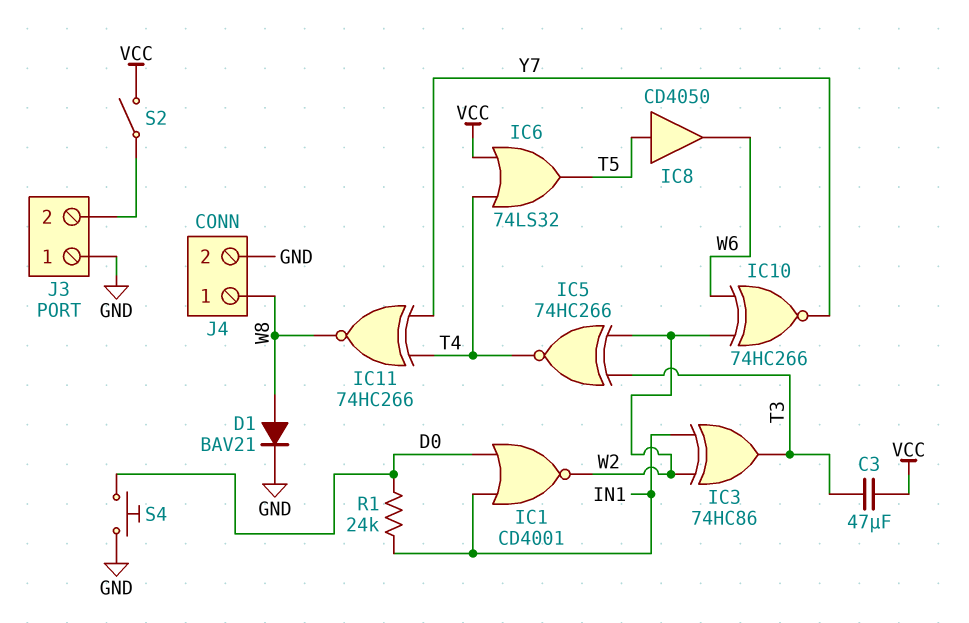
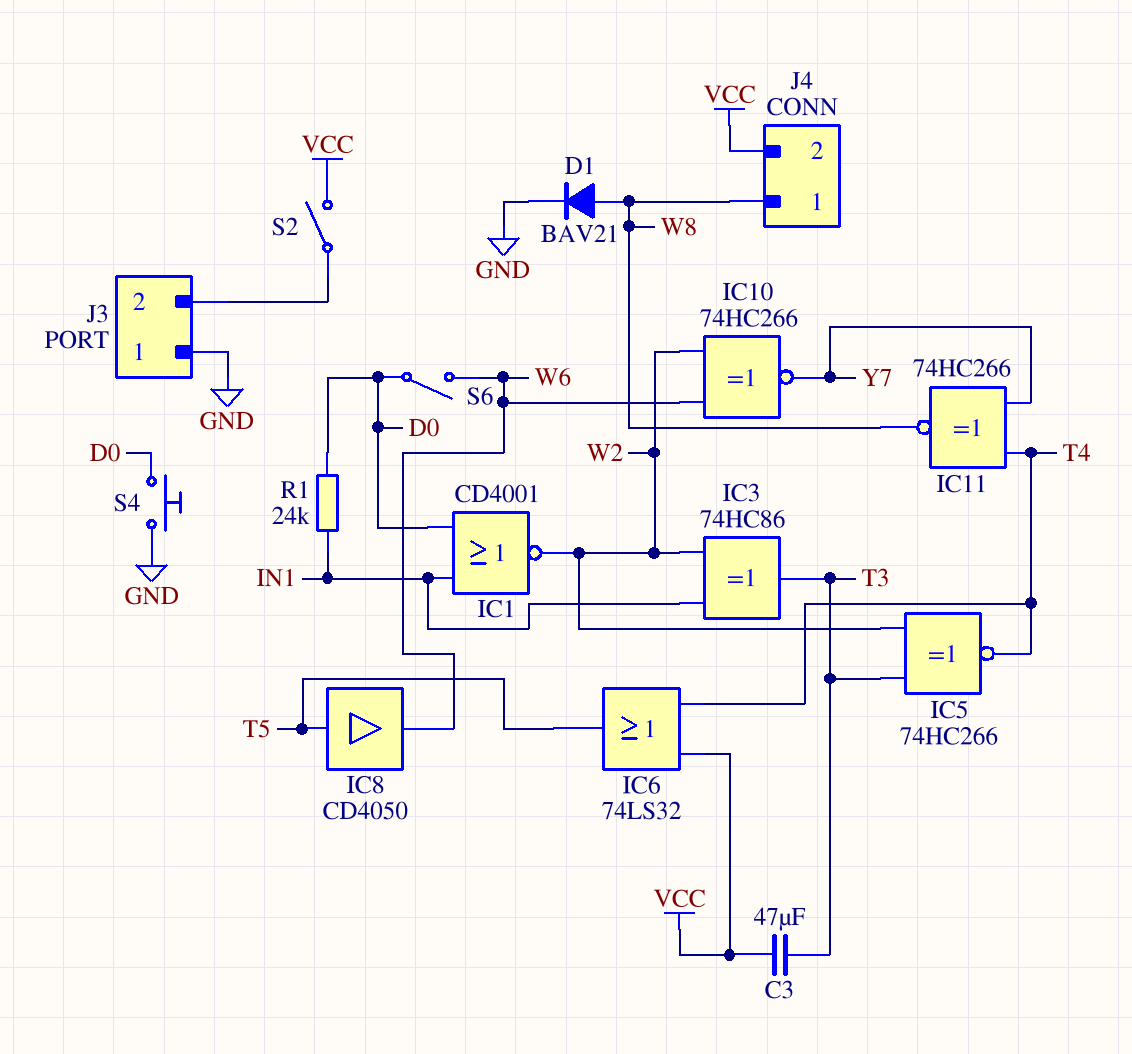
J4 pin 2: GND -> VCC
S6: none -> switch (D0, W6)

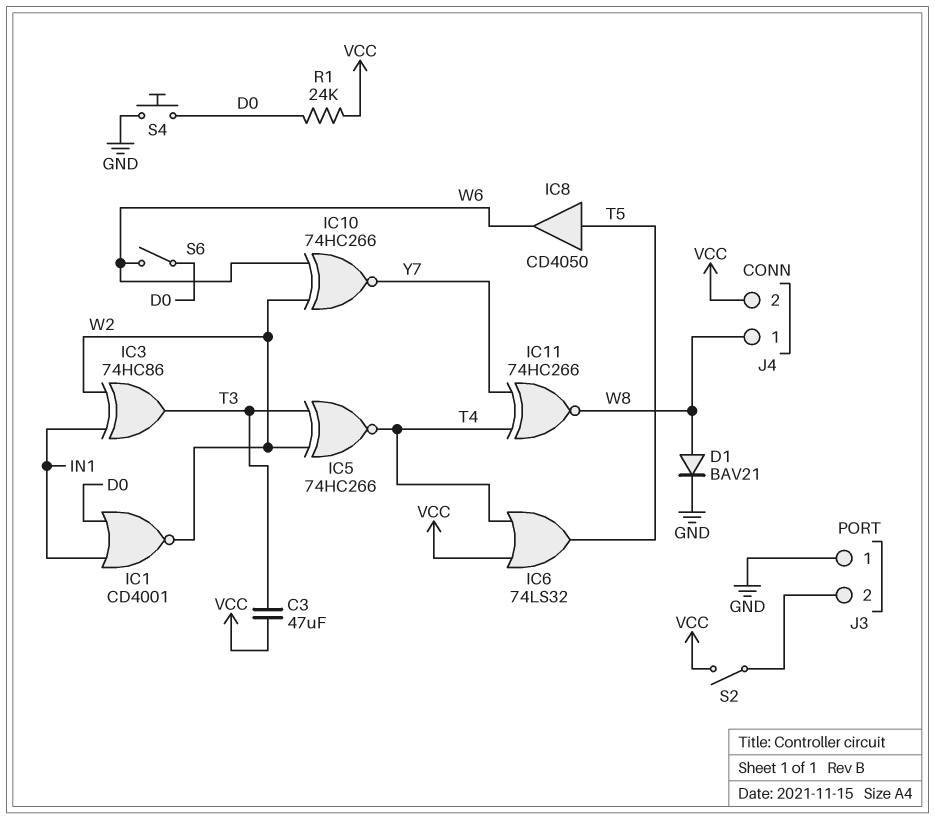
R1: 24k (D0, IN1) -> 24k (D0, VCC)

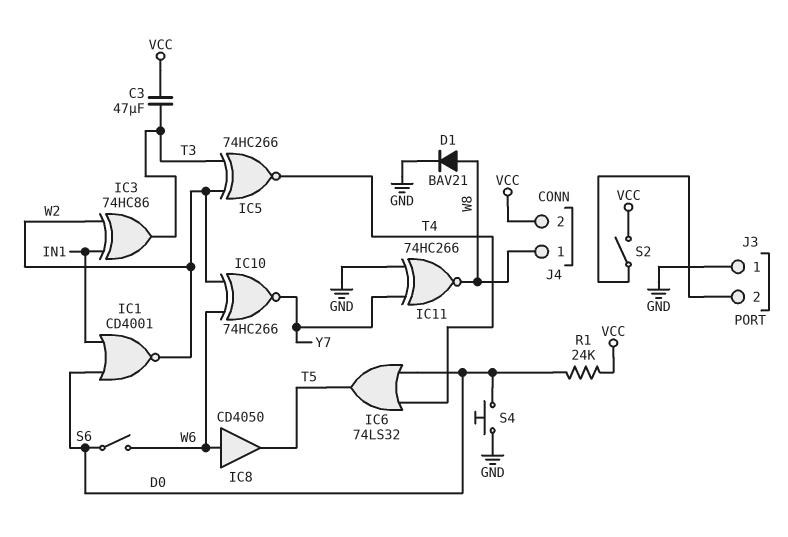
IC6: OR 74LS32 (in T4, in VCC, out T5) -> OR 74LS32 (in D0, in T4, out T5)
IC8: buffer CD4050 (in T5, out W6) -> buffer CD4050 (in W6, out T5)
IC11: XNOR 74HC266 (in T4, in Y7, out W8) -> XNOR 74HC266 (in GND, in Y7, out W8)

